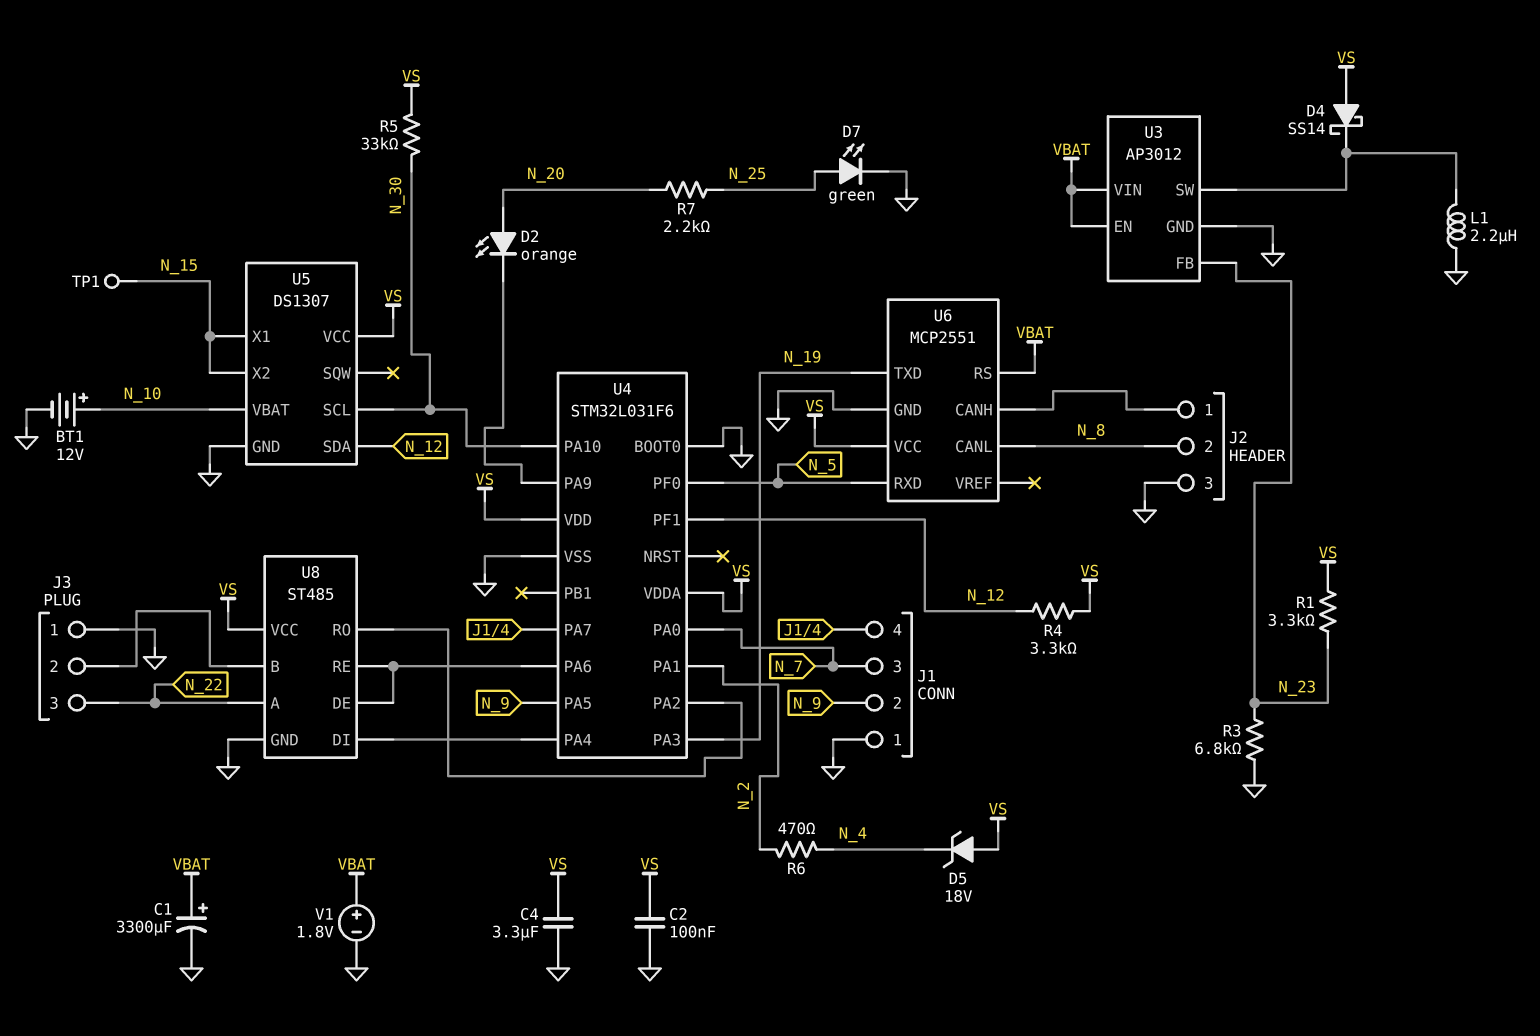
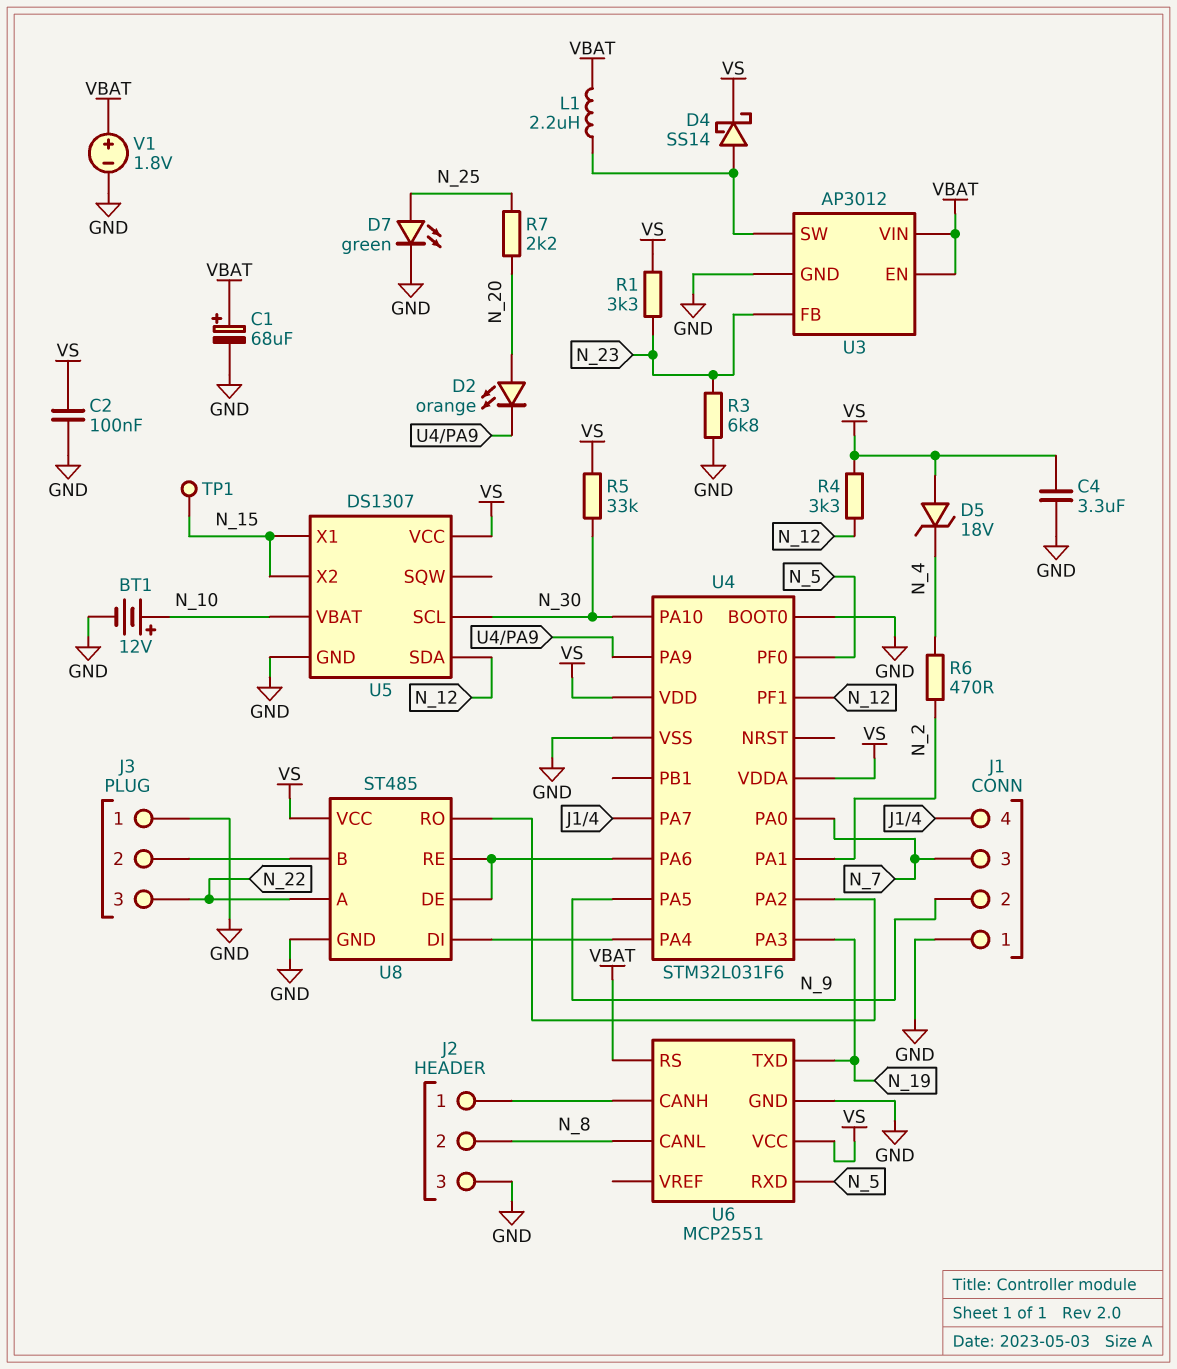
C1: 3300uF (plus VBAT, minus GND) -> 68uF (plus VBAT, minus GND)
D4: schottky SS14 (A VS, K U3/SW) -> schottky SS14 (A U3/SW, K VS)
L1: 2.2uH (GND, U3/SW) -> 2.2uH (U3/SW, VBAT)

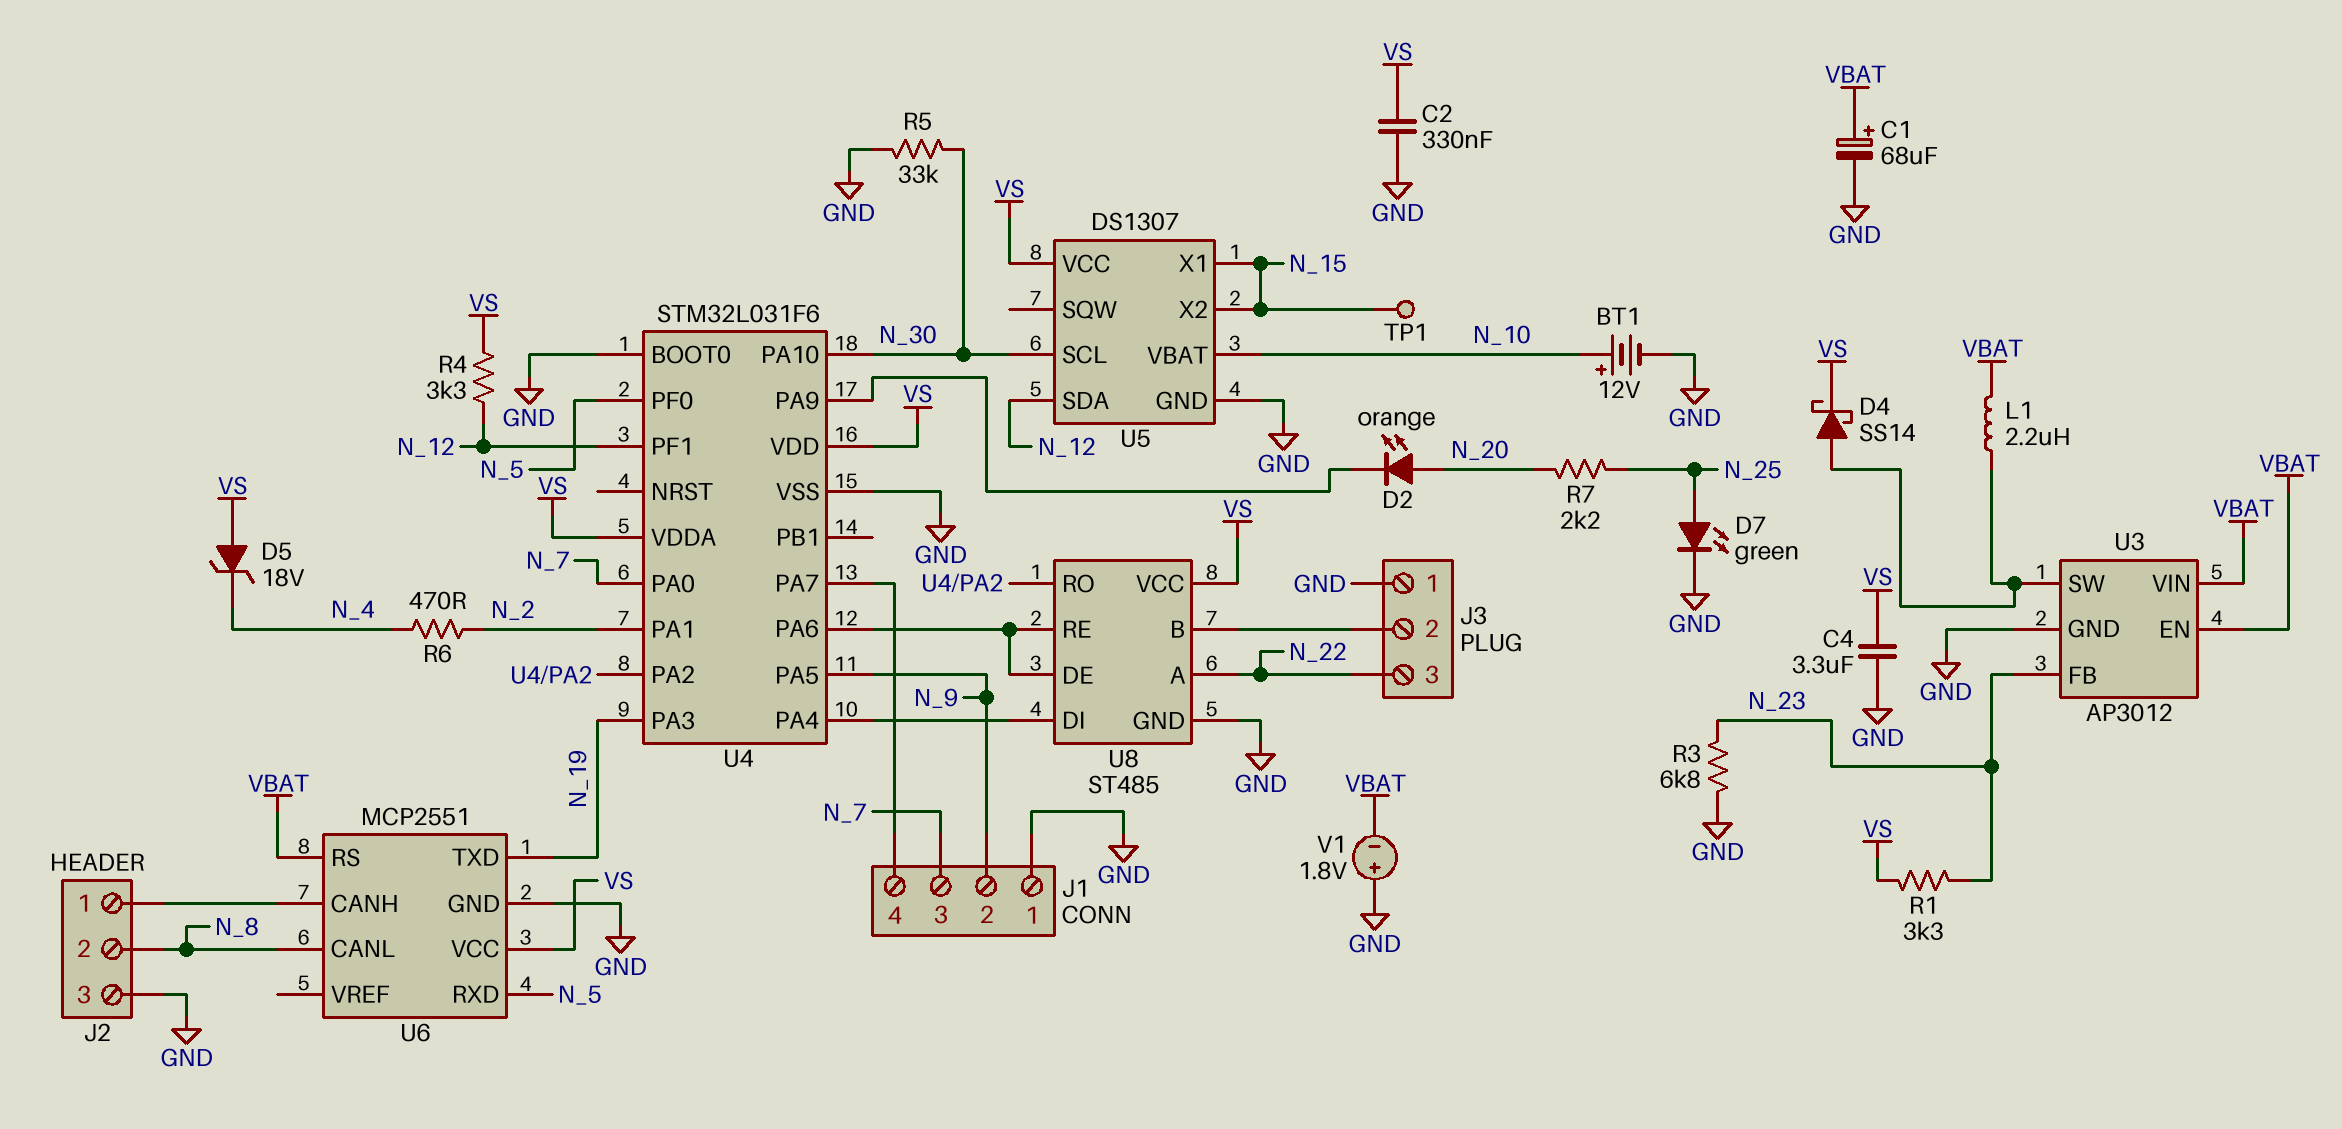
C2: 100nF (GND, VS) -> 330nF (GND, VS)
R5: 33k (N_30, VS) -> 33k (GND, N_30)
V1: 1.8V (plus VBAT, minus GND) -> 1.8V (plus GND, minus VBAT)

